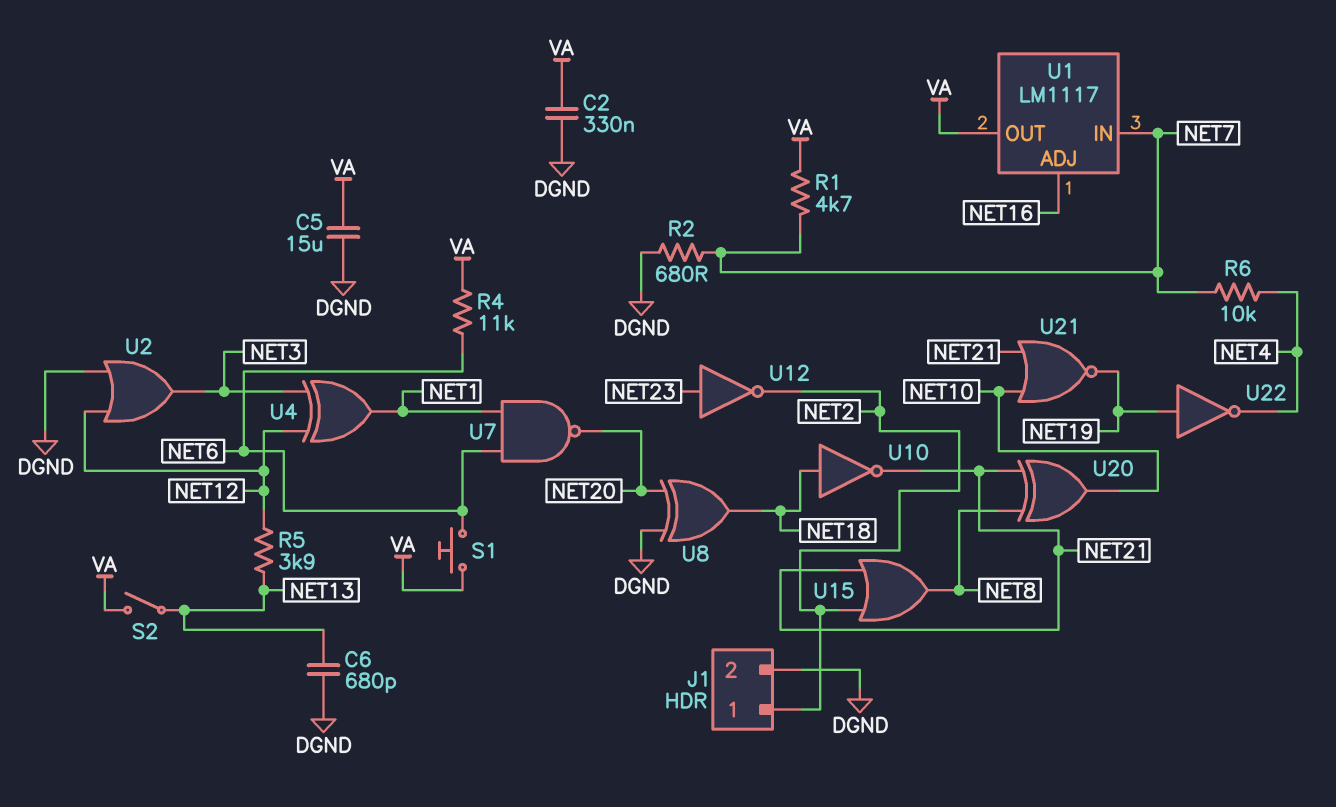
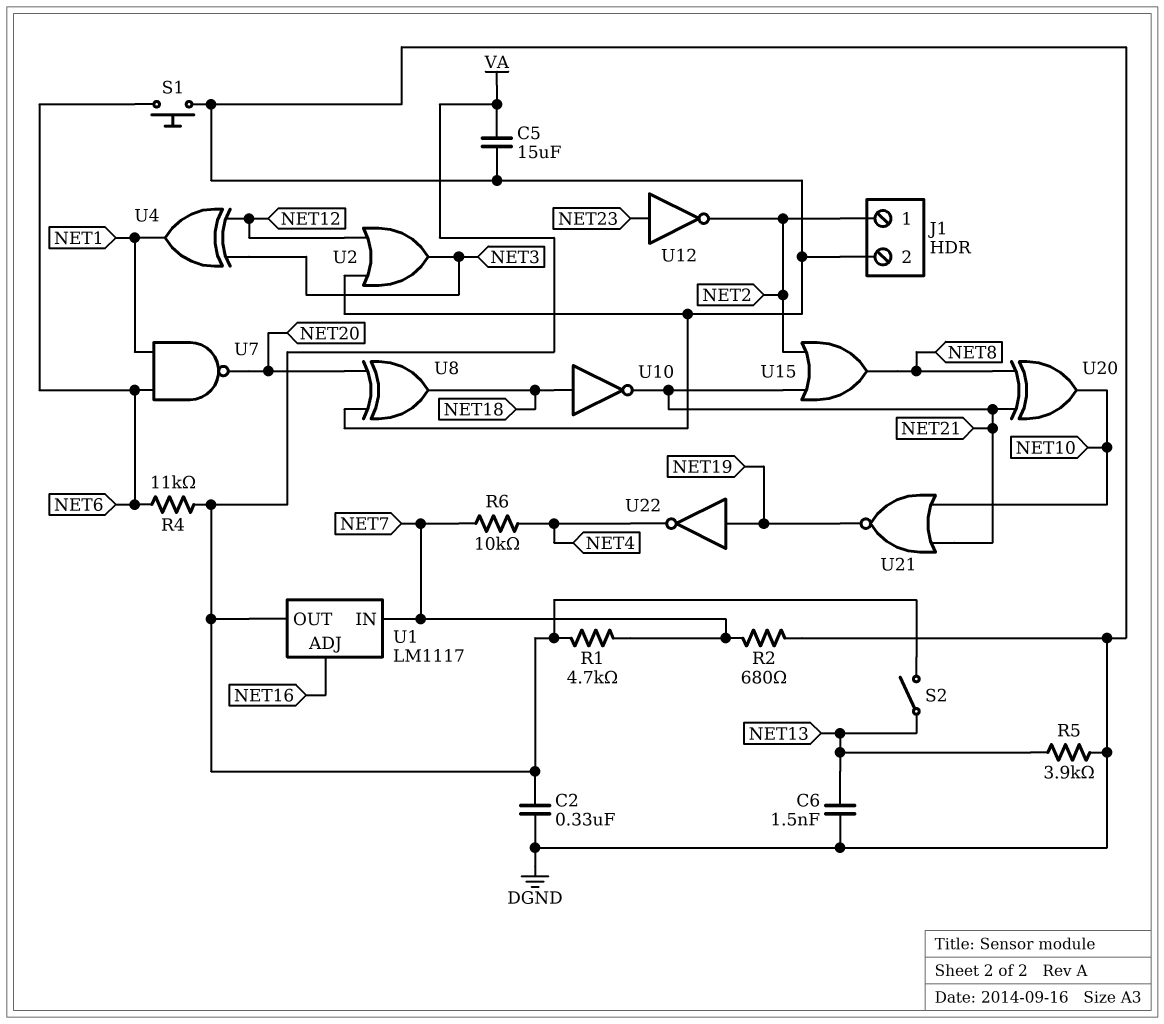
C6: 680pF (DGND, NET13) -> 1.5nF (DGND, NET13)
R5: 3.9k (NET12, NET13) -> 3.9k (DGND, NET13)
S1: button (NET6, VA) -> button (DGND, NET6)

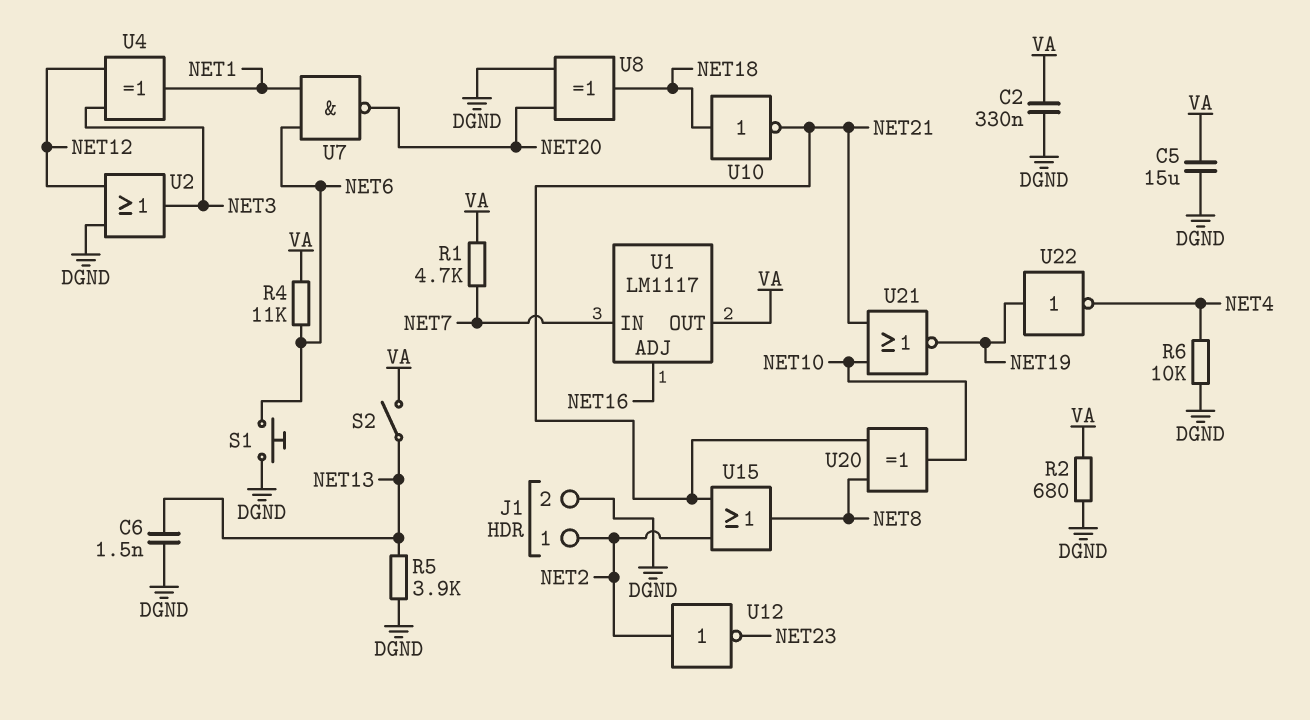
R2: 680 (DGND, NET7) -> 680 (DGND, VA)
R6: 10k (NET4, NET7) -> 10k (DGND, NET4)
U12: NOT (in NET23, out NET2) -> NOT (in NET2, out NET23)

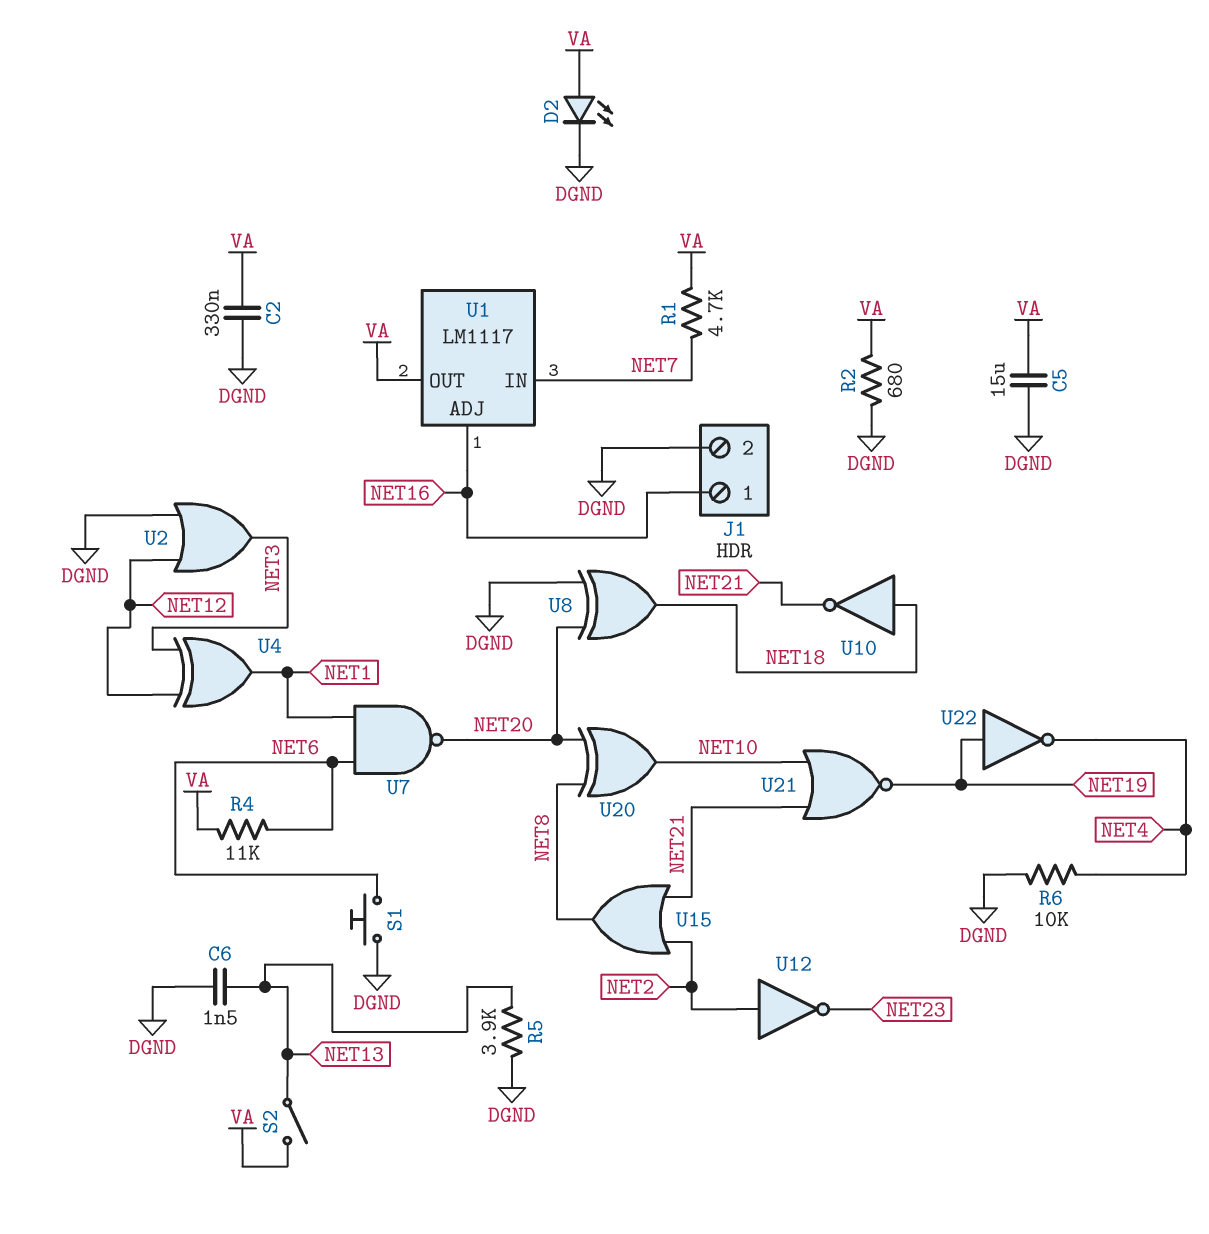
D2: none -> LED (A VA, K DGND)
J1 pin 1: NET2 -> NET16
U20: XOR (in NET8, in NET21, out NET10) -> XOR (in NET8, in NET20, out NET10)

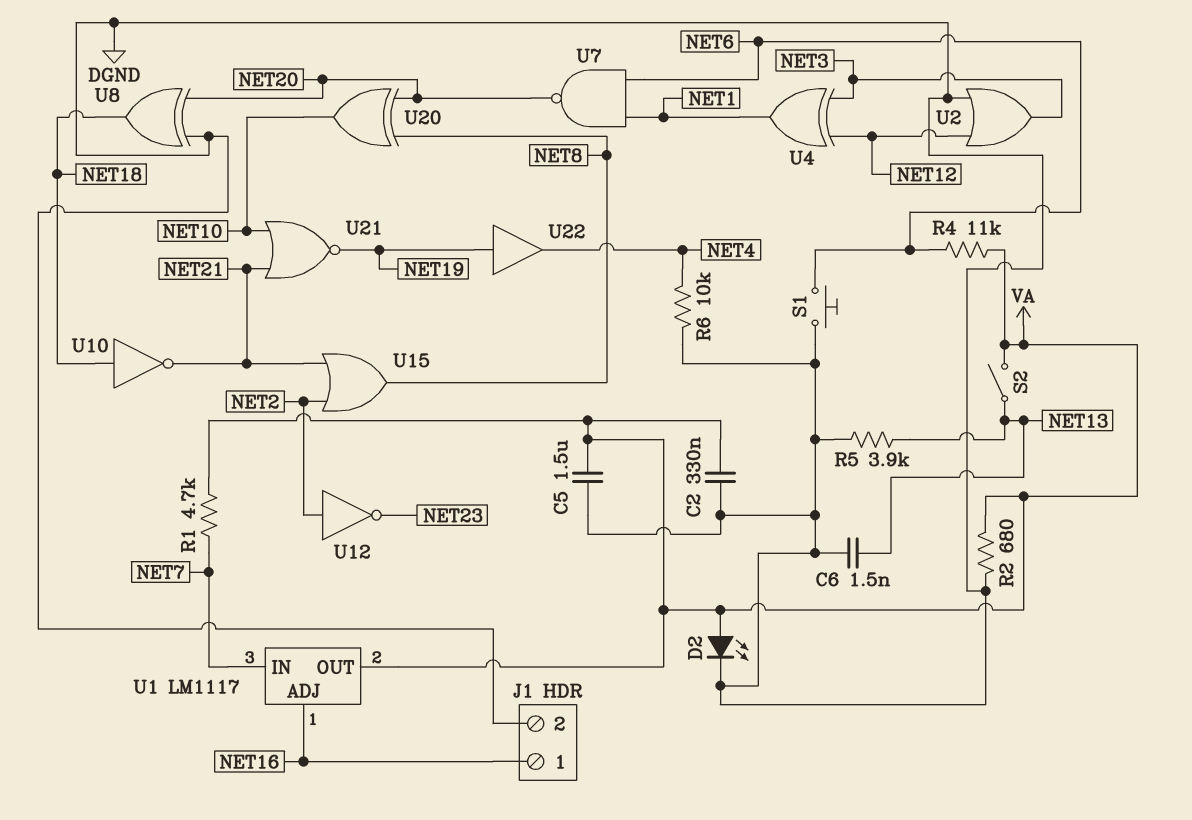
C5: 15uF (DGND, VA) -> 1.5uF (DGND, VA)
U22: NOT (in NET19, out NET4) -> buffer (in NET19, out NET4)

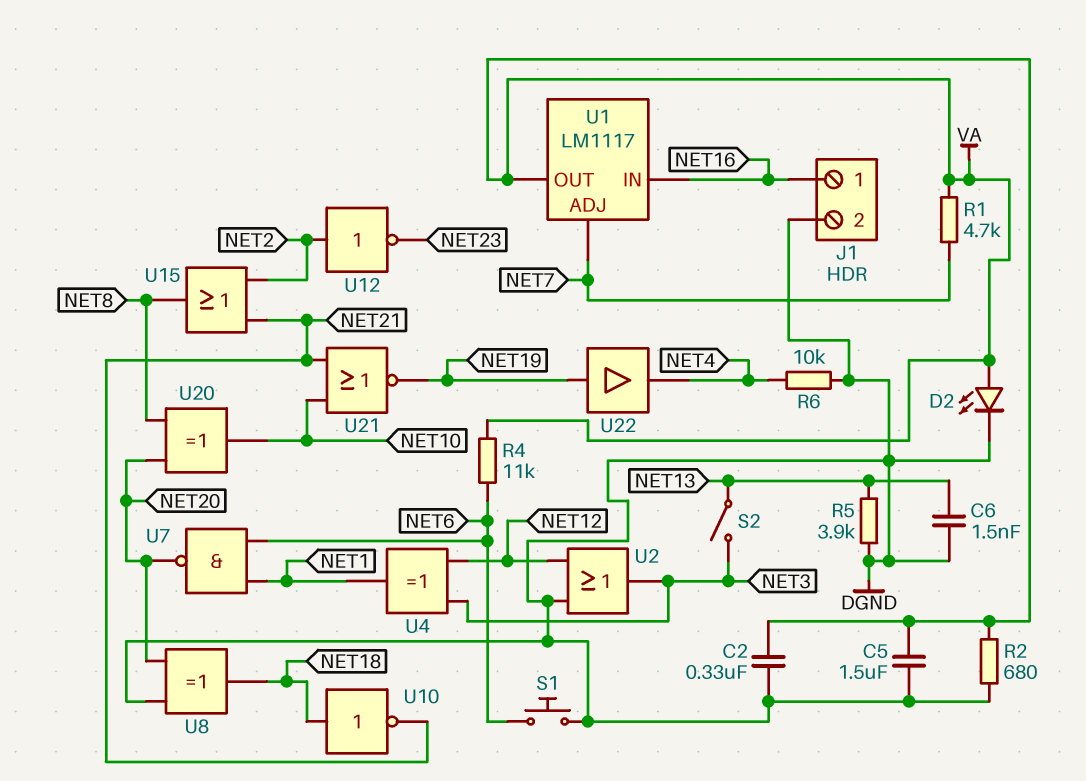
S2: switch (NET13, VA) -> switch (NET3, NET13)
U1 pin ADJ: NET16 -> NET7
U1 pin IN: NET7 -> NET16

